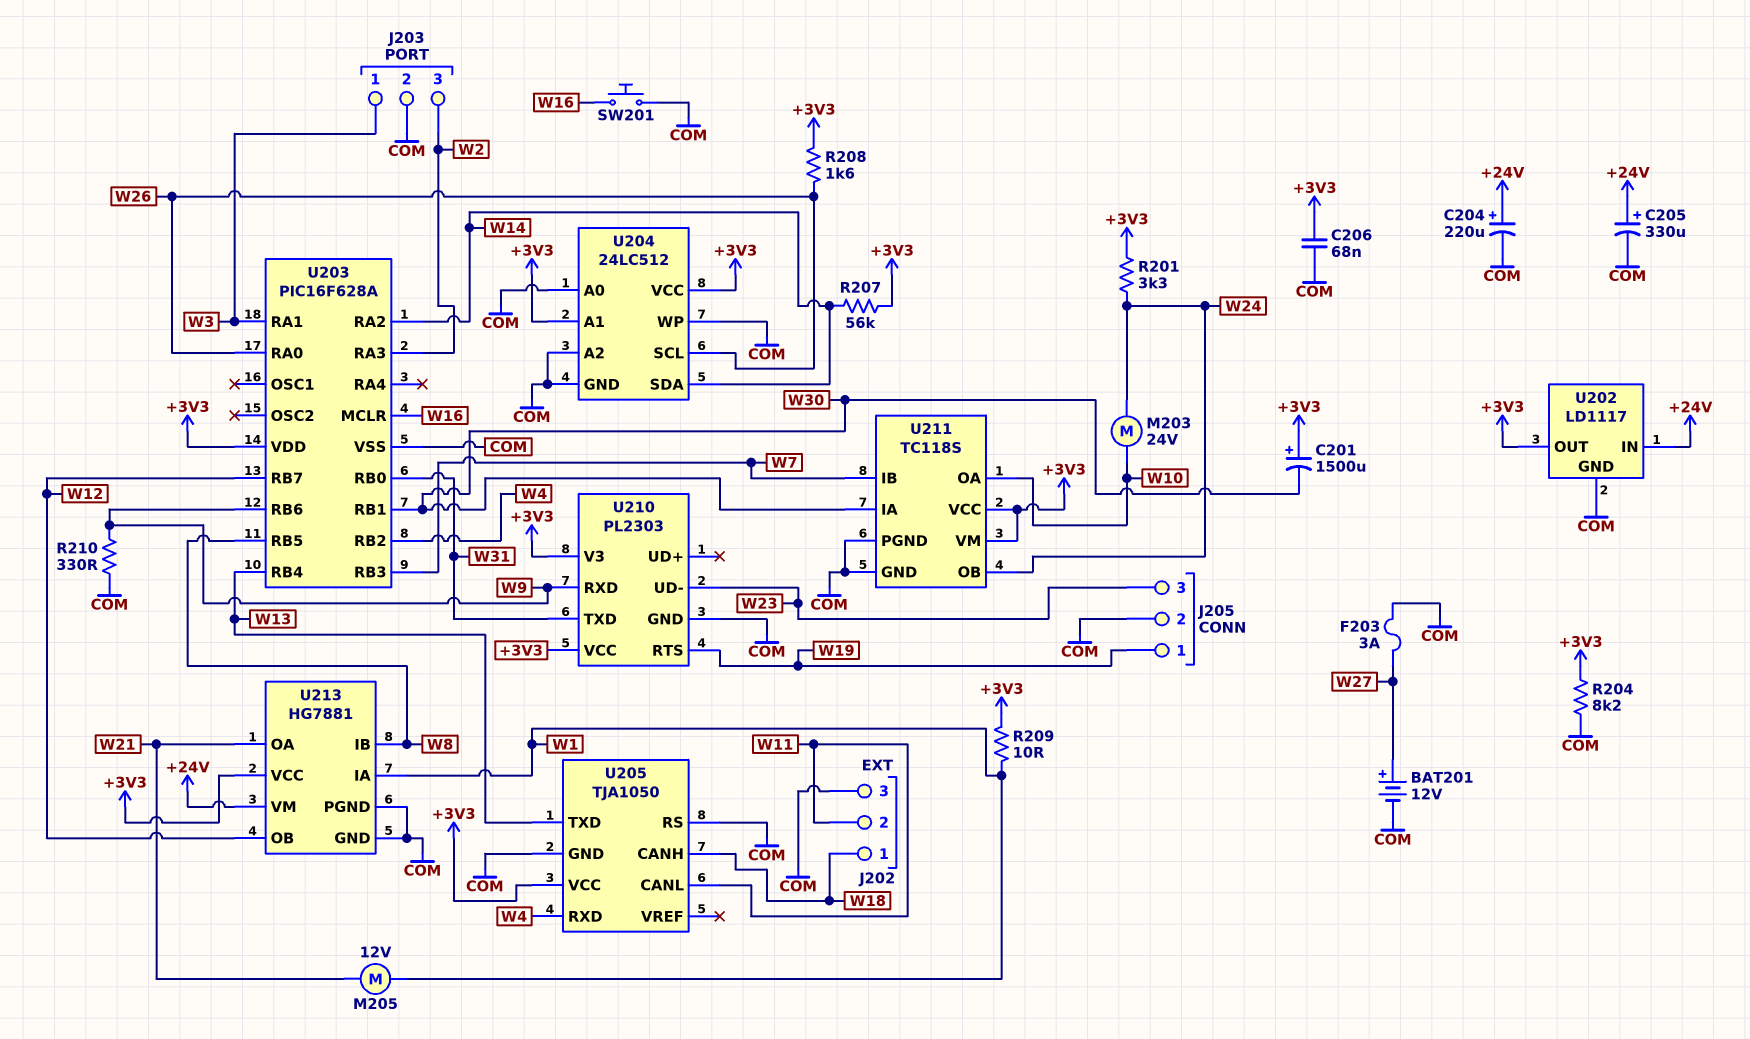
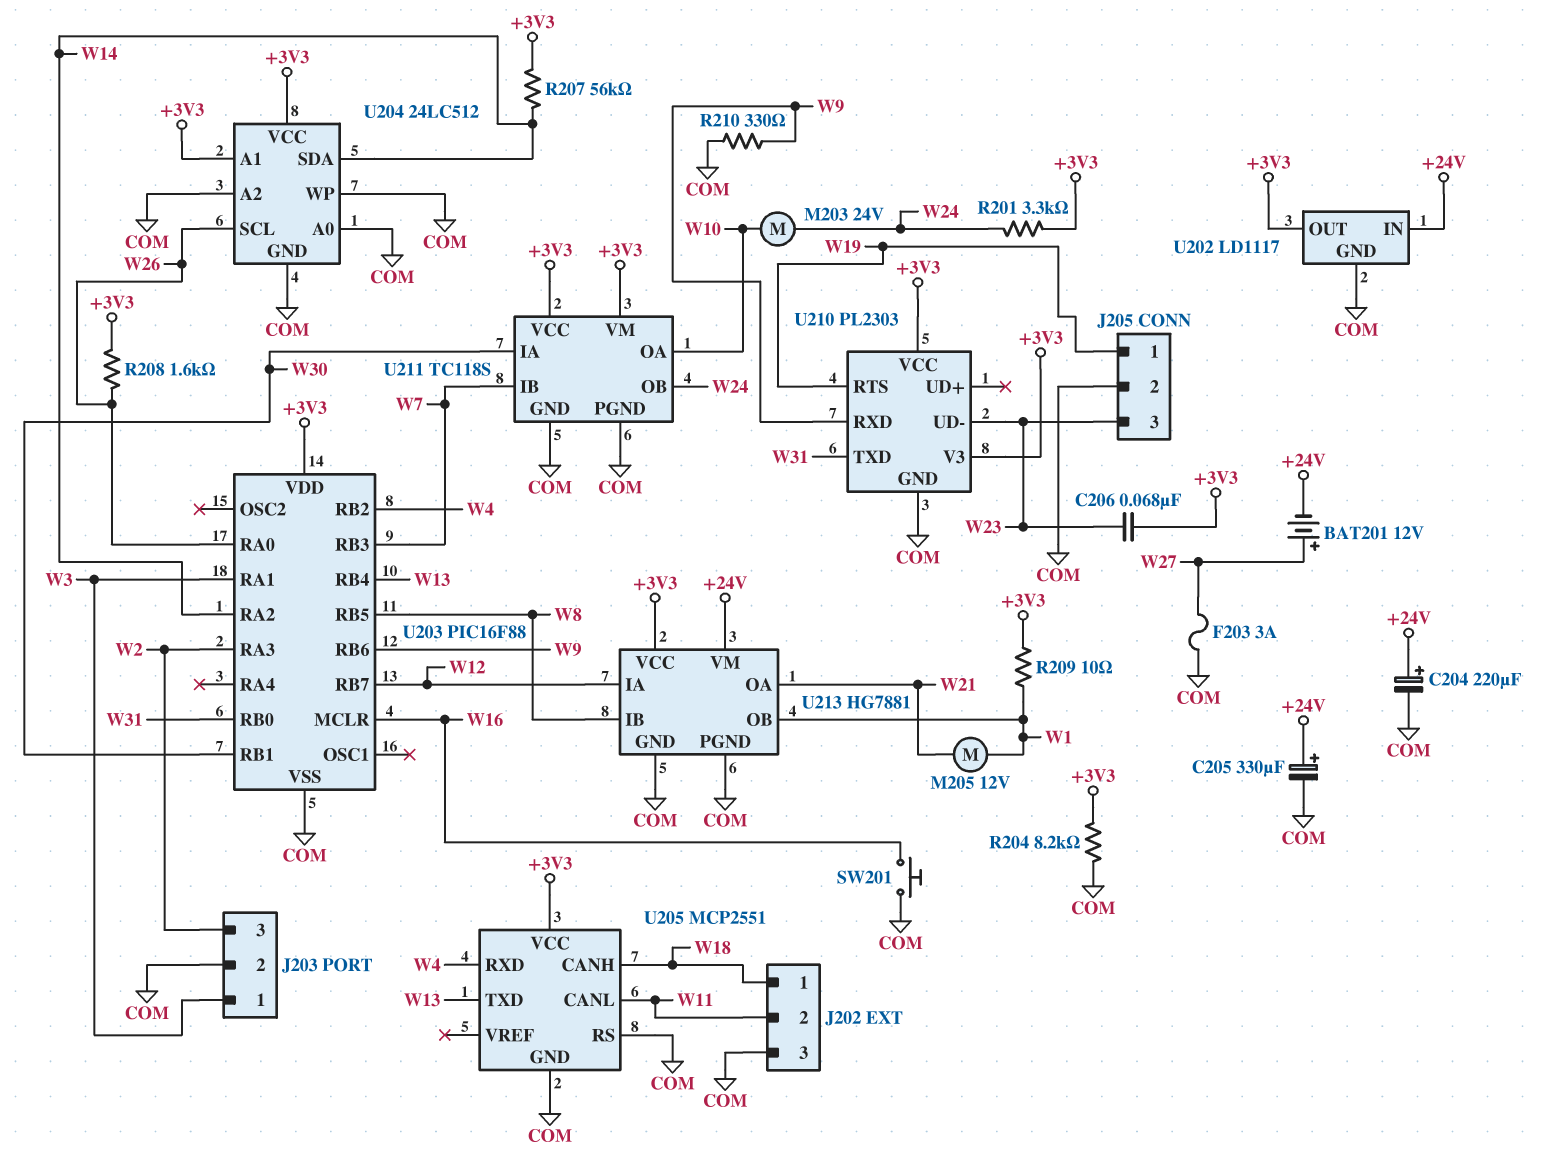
BAT201: 12V (plus W27, minus COM) -> 12V (plus W27, minus +24V)
C201: 1500uF (plus +3V3, minus W30) -> none
C206: 68nF (+3V3, COM) -> 68nF (+3V3, W23)
U203: PIC16F628A -> PIC16F88
U205: TJA1050 -> MCP2551
U213 pin IA: W1 -> W12
U213 pin OB: W12 -> W1

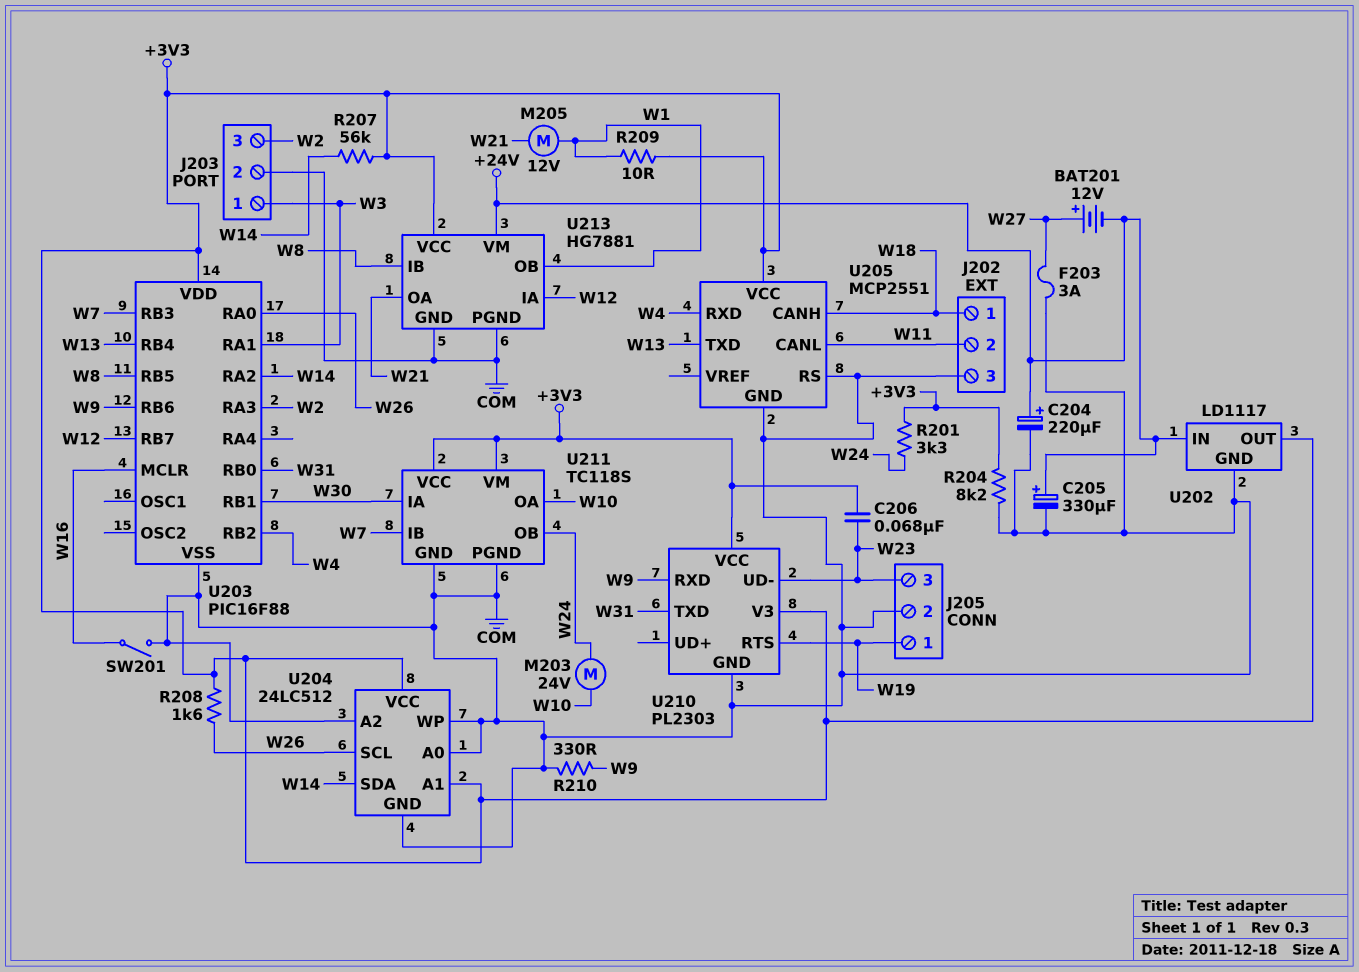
SW201: button (COM, W16) -> switch (COM, W16)

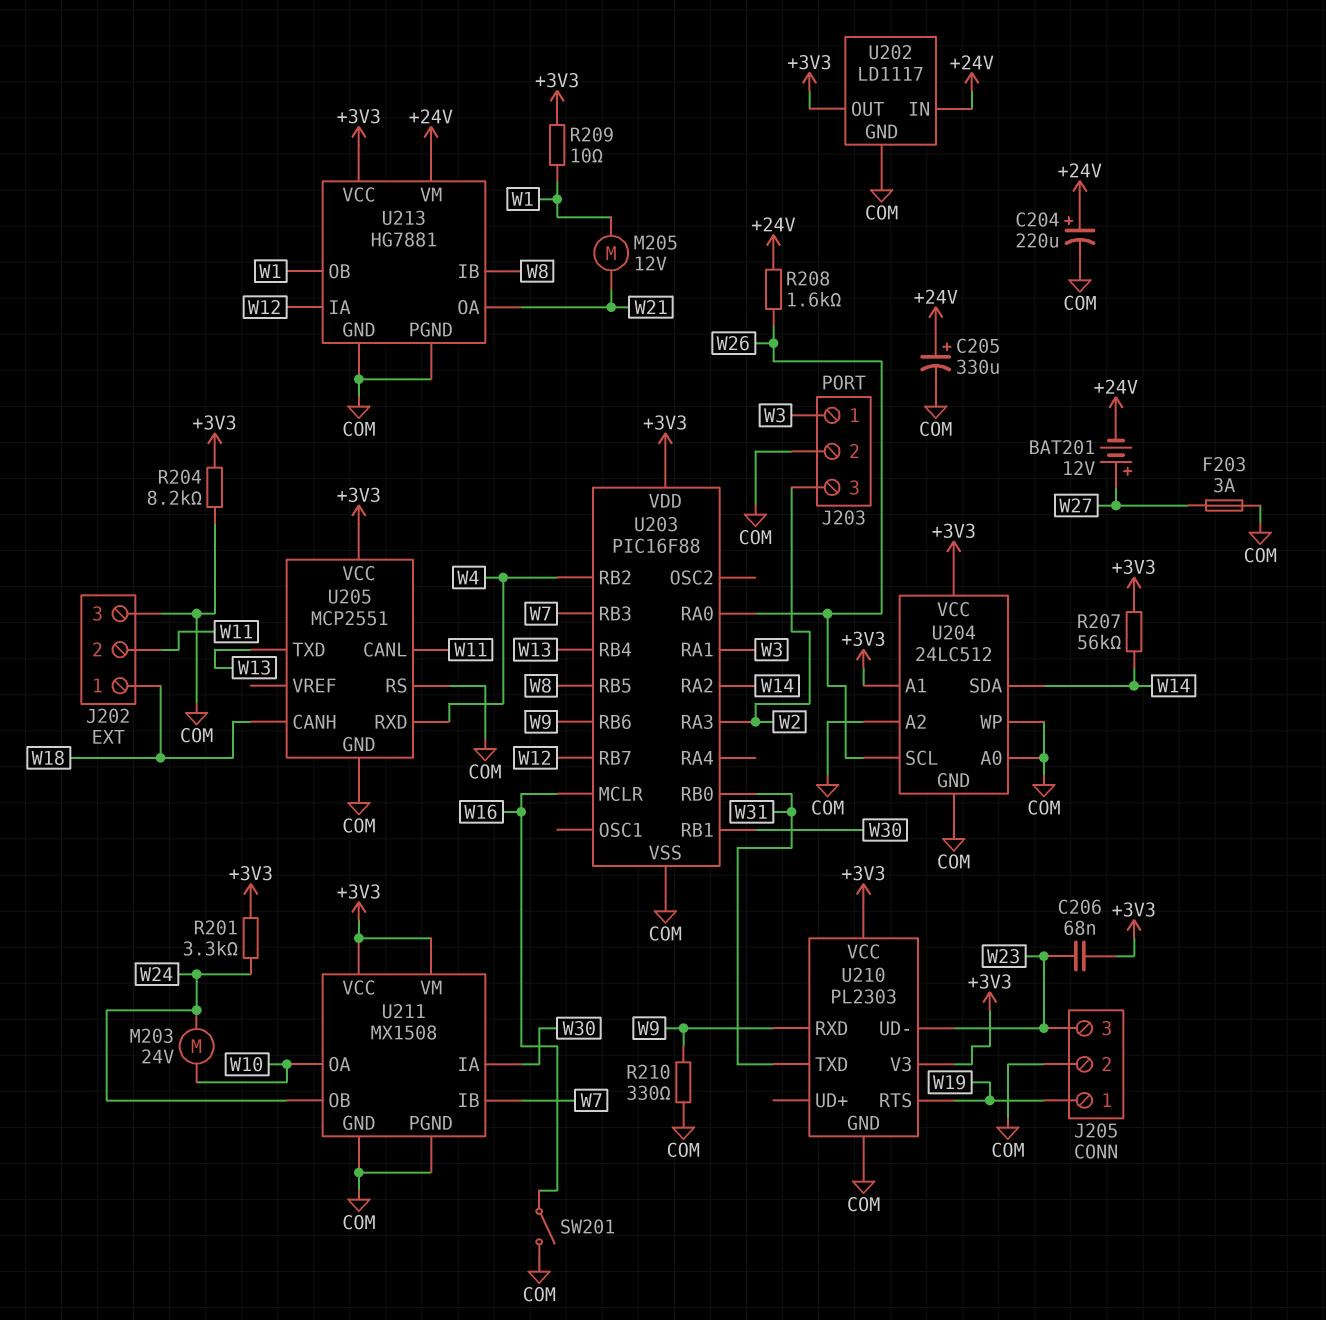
R208: 1.6k (+3V3, W26) -> 1.6k (+24V, W26)
U211: TC118S -> MX1508

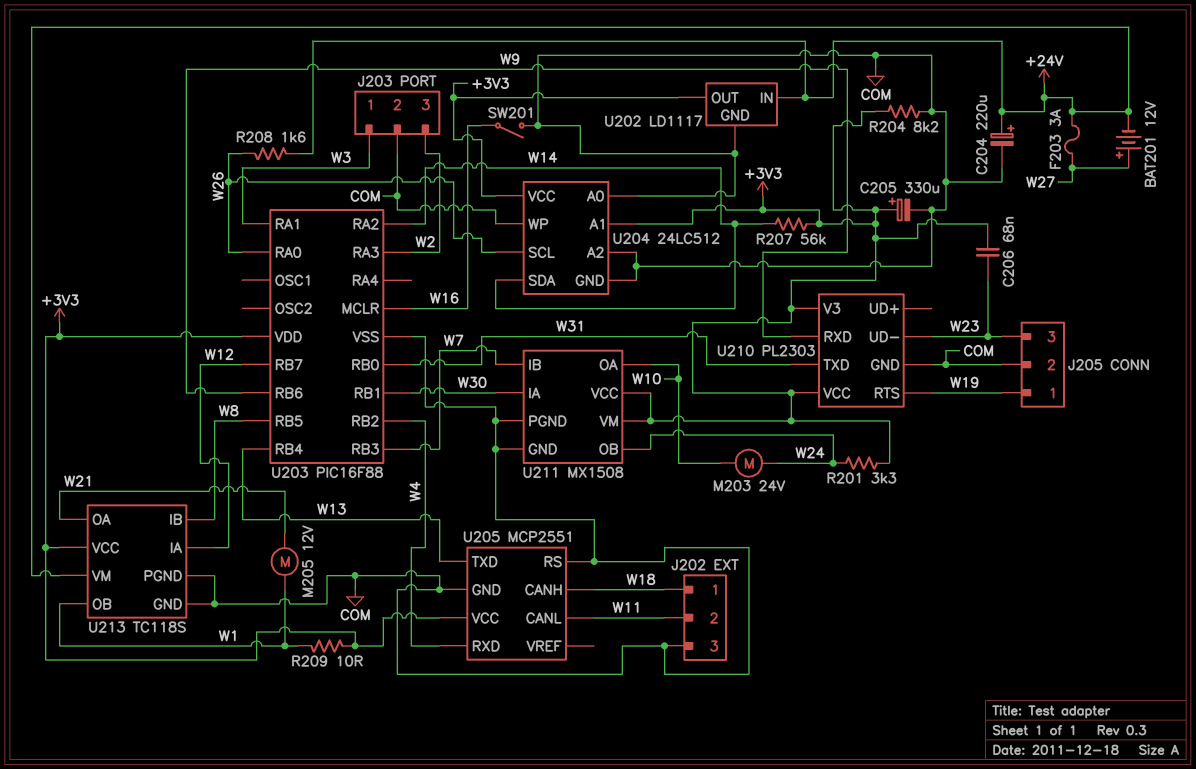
C205: 330uF (plus +24V, minus COM) -> 330uF (plus +3V3, minus COM)
F203: 3A (COM, W27) -> 3A (+24V, W27)
R210: 330 (COM, W9) -> none
U213: HG7881 -> TC118S

